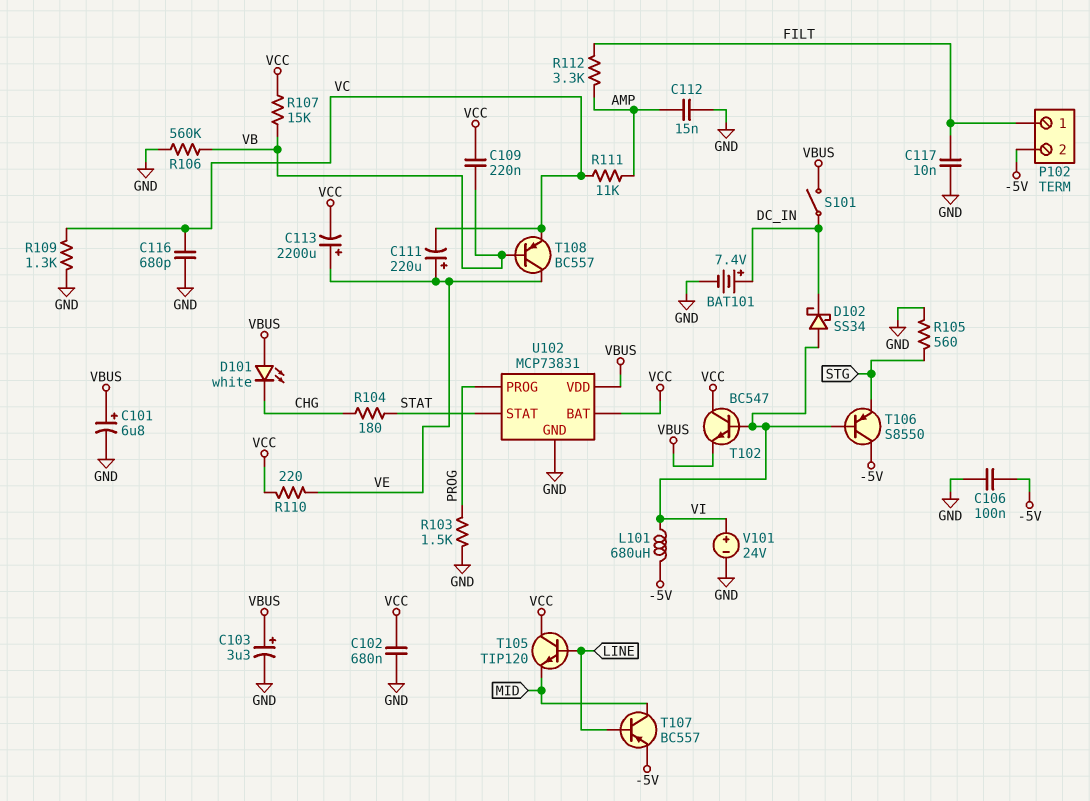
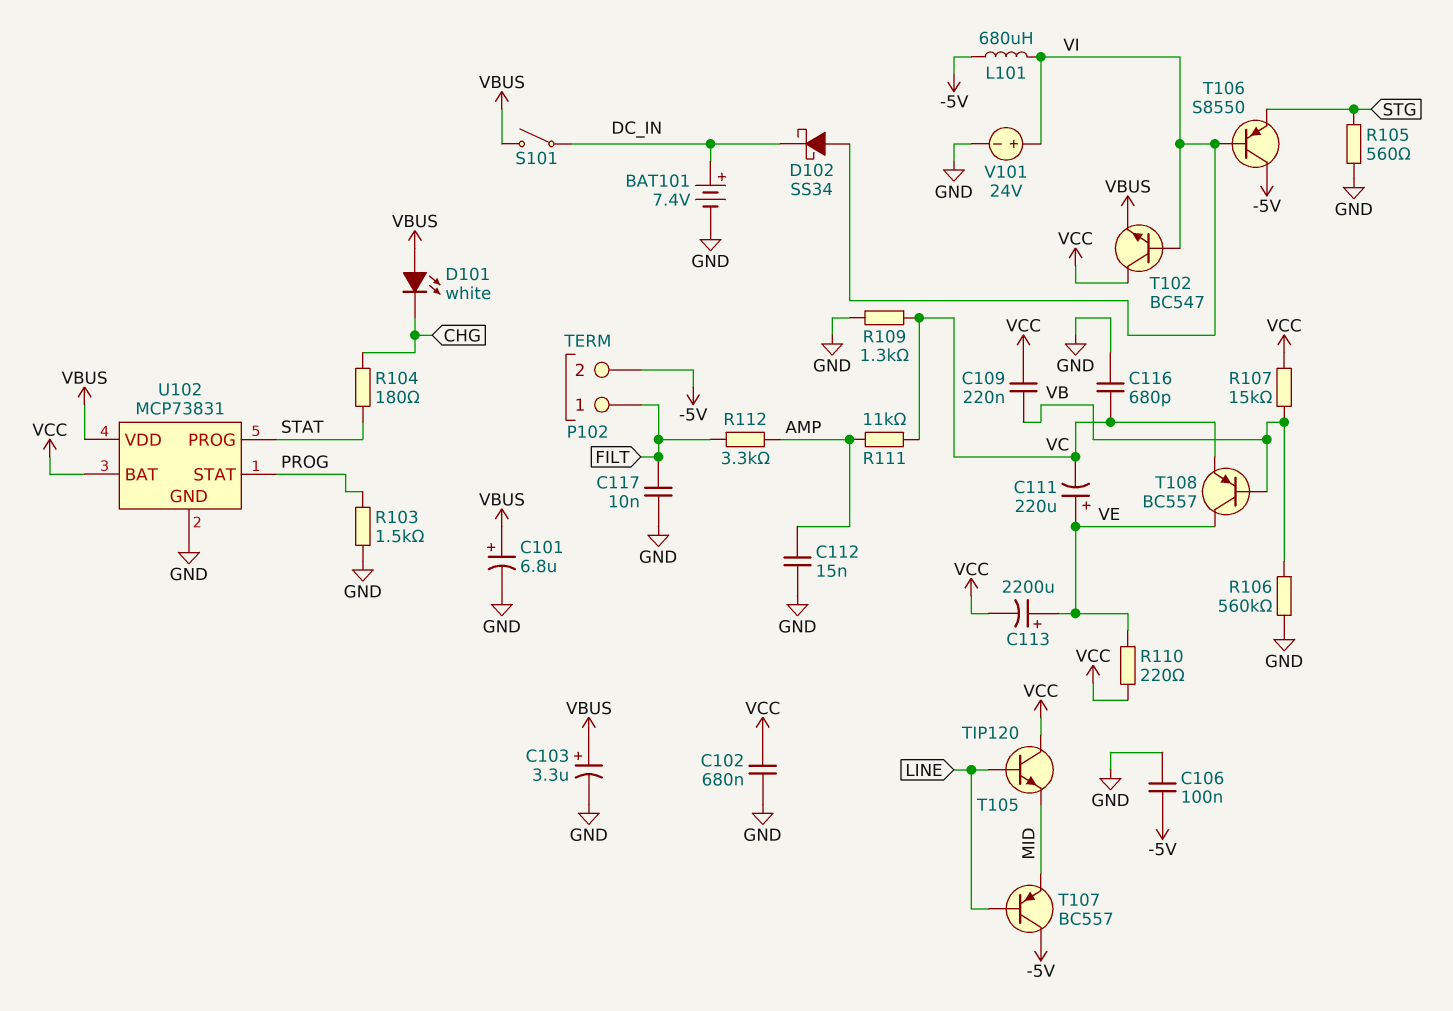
T107: PNP BC557 (B LINE, C MID, E -5V) -> PNP BC557 (B LINE, C -5V, E MID)
U102 pin PROG: PROG -> STAT
U102 pin STAT: STAT -> PROG

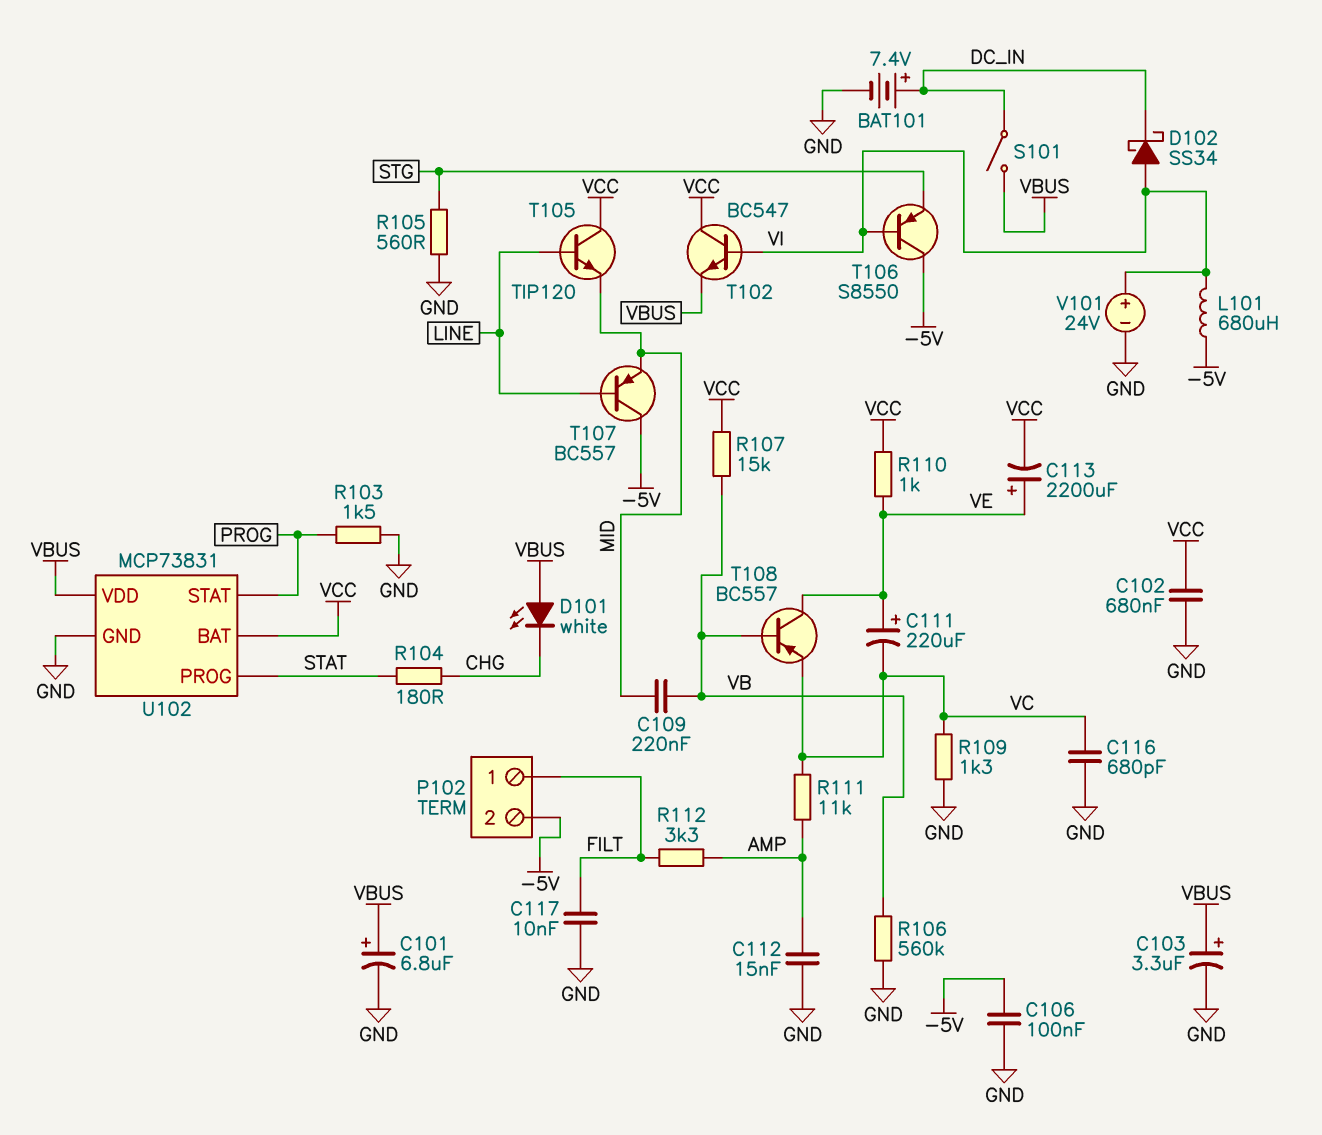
C109: 220nF (VB, VCC) -> 220nF (MID, VB)
R110: 220 (VCC, VE) -> 1k (VCC, VE)

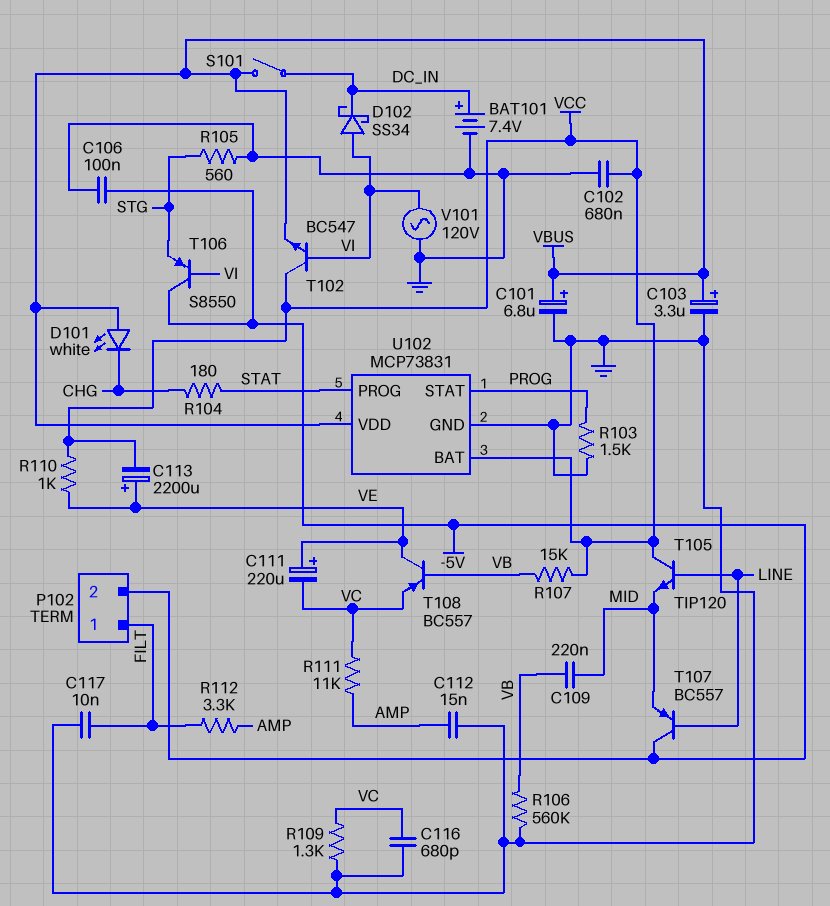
L101: 680uH (-5V, VI) -> none
V101: 24V (plus VI, minus GND) -> AC 120V (GND, VI)

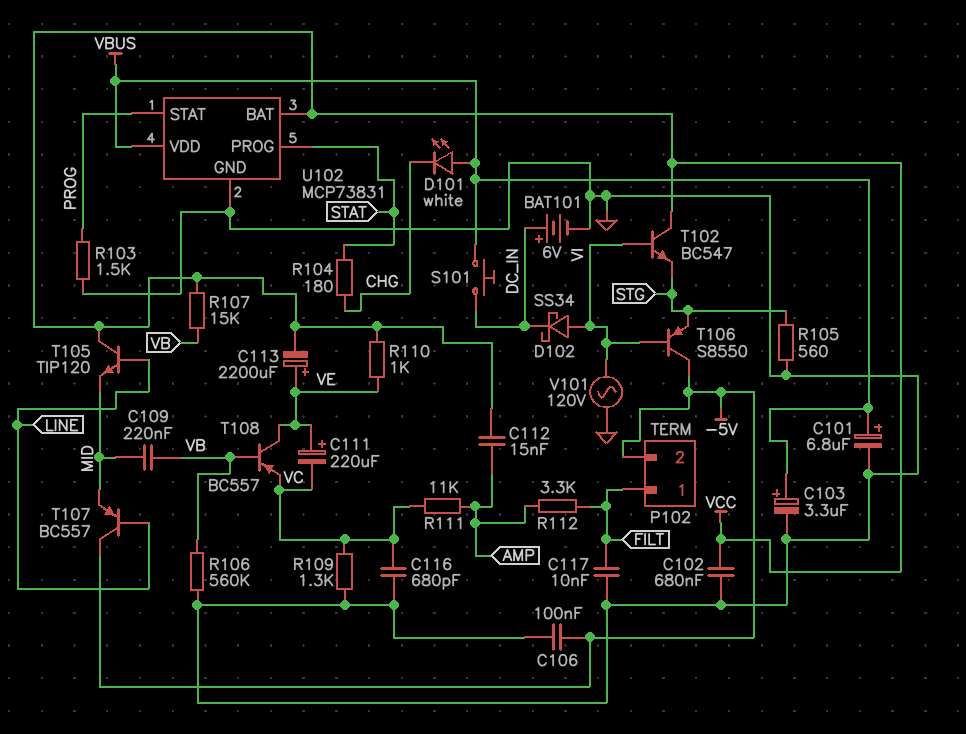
BAT101: 7.4V (plus DC_IN, minus GND) -> 6V (plus DC_IN, minus GND)
C112: 15nF (AMP, GND) -> 15nF (AMP, VCC)
S101: switch (DC_IN, VBUS) -> button (DC_IN, VBUS)
T102: NPN BC547 (B VI, C VCC, E VBUS) -> NPN BC547 (B VI, C VCC, E STG)

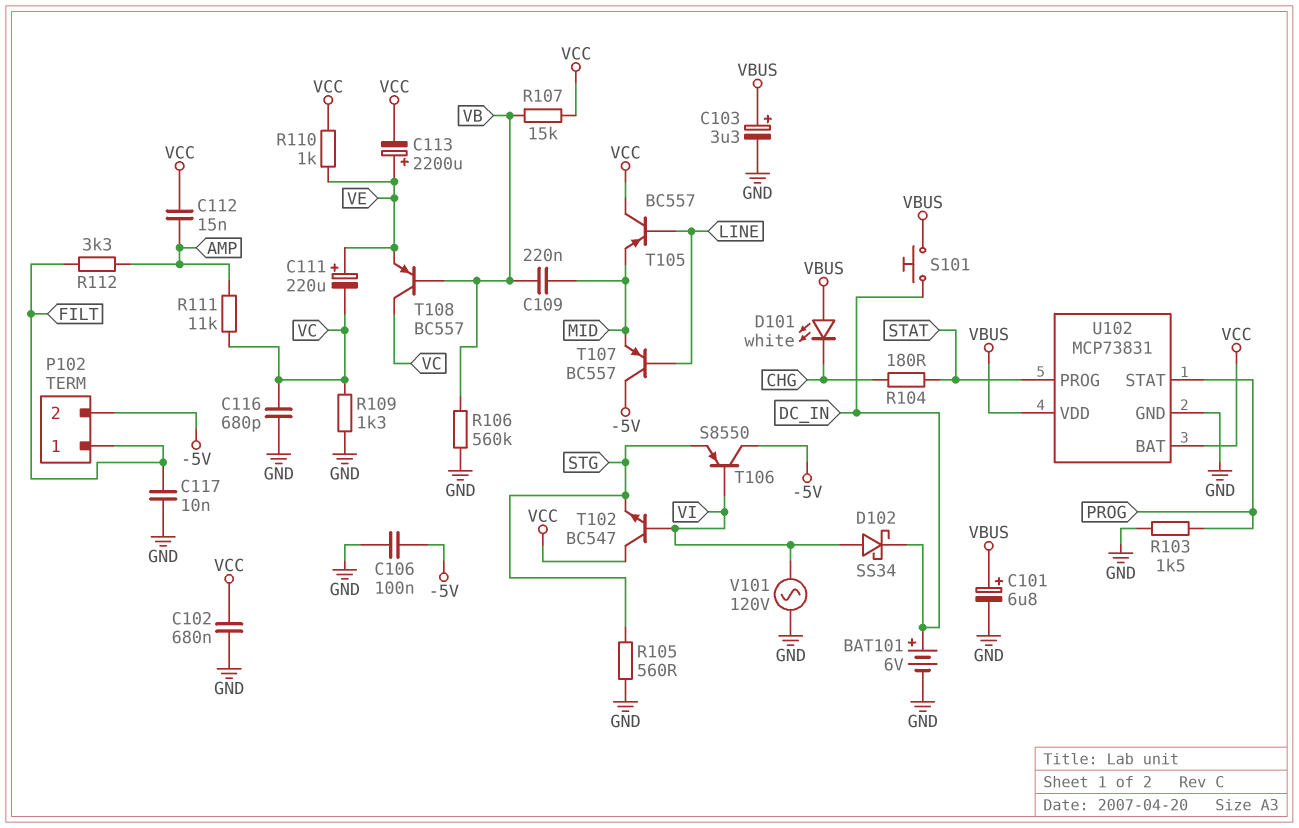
T105: NPN TIP120 (B LINE, C VCC, E MID) -> PNP BC557 (B LINE, C VCC, E MID)
T108: PNP BC557 (B VB, C VE, E VC) -> PNP BC557 (B VB, C VC, E VE)

